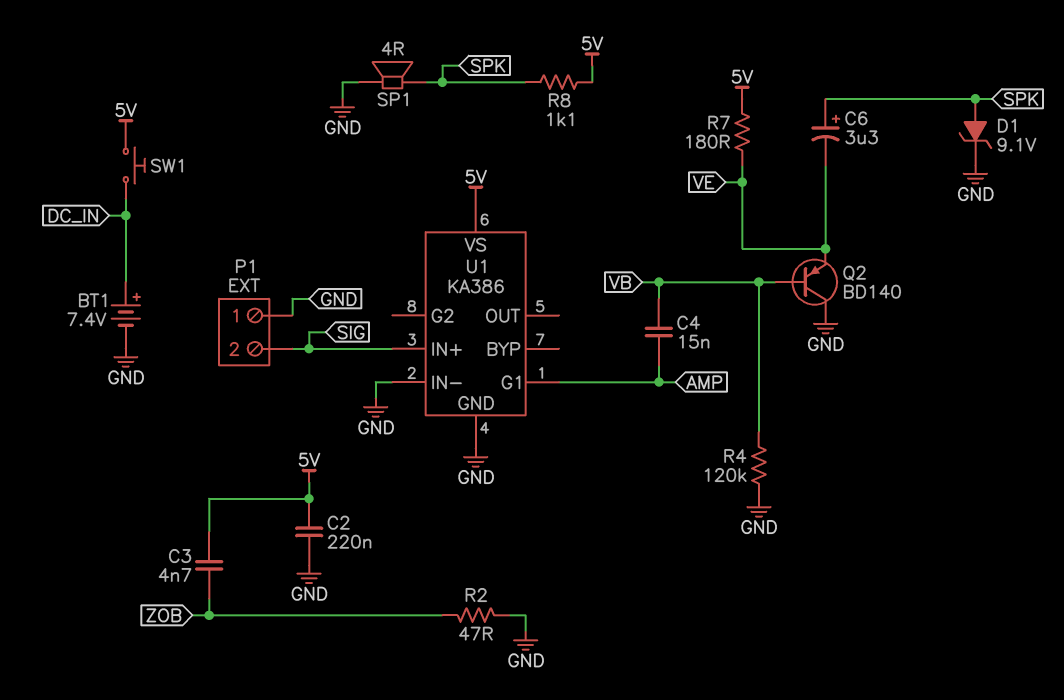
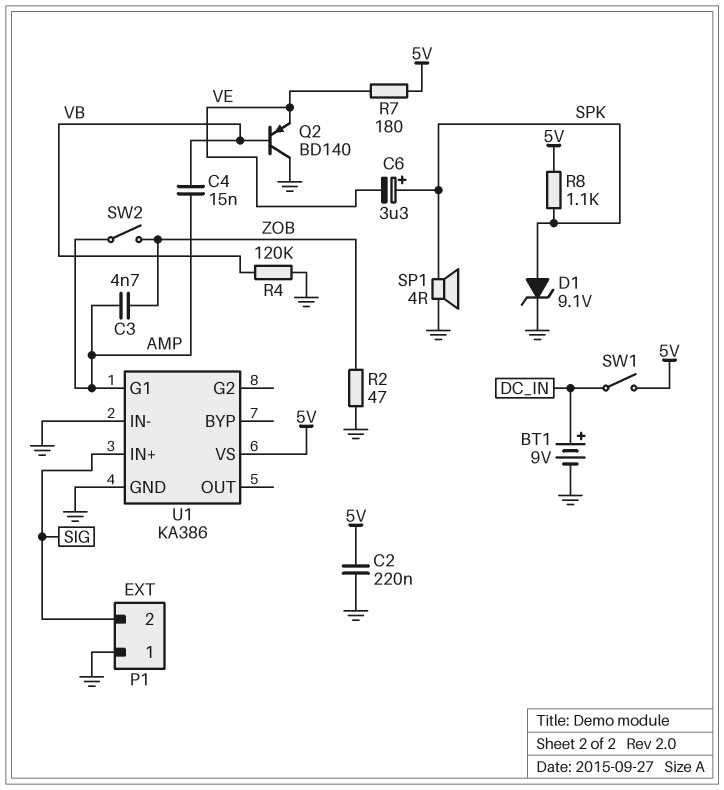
BT1: 7.4V (plus DC_IN, minus GND) -> 9V (plus DC_IN, minus GND)
C3: 4.7nF (5V, ZOB) -> 4.7nF (AMP, ZOB)
SW1: button (5V, DC_IN) -> switch (5V, DC_IN)
SW2: none -> switch (AMP, ZOB)

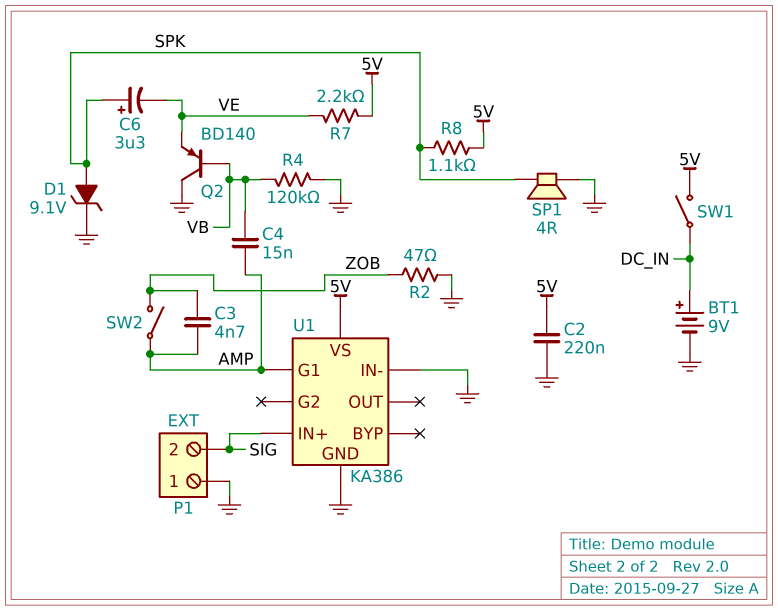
R7: 180 (5V, VE) -> 2.2k (5V, VE)

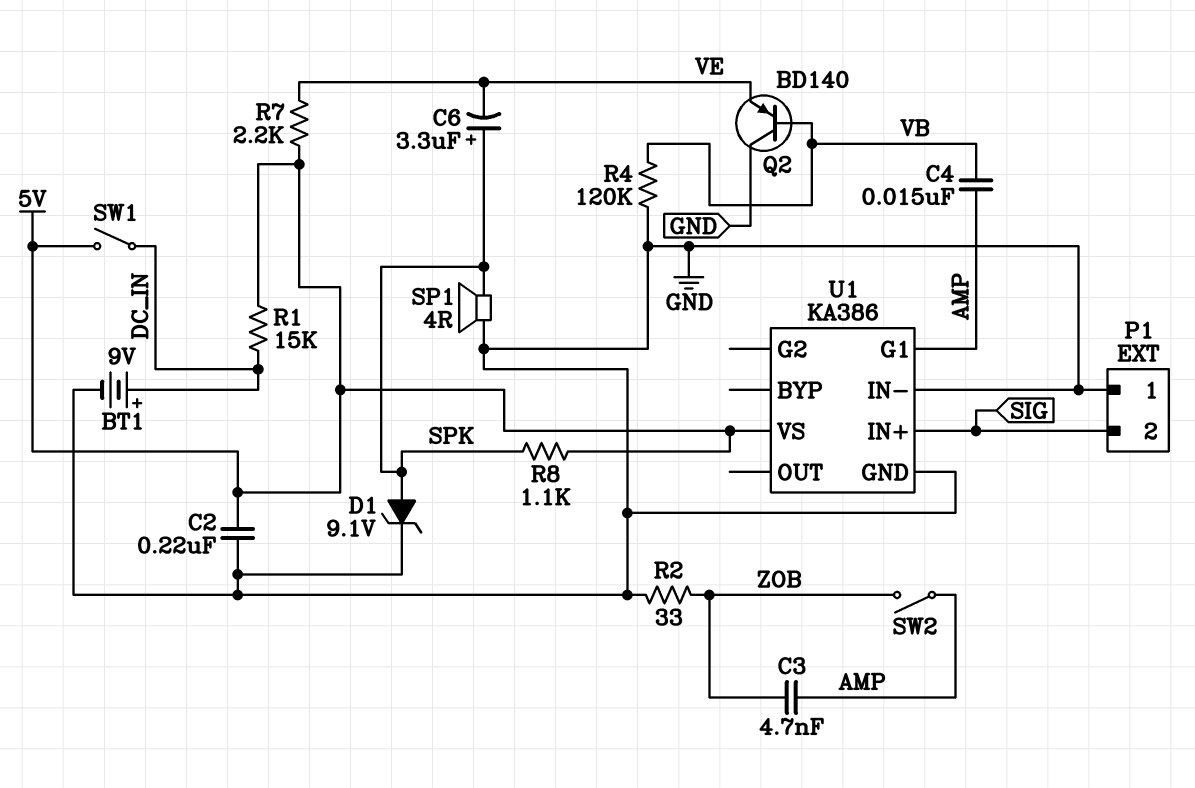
R1: none -> 15k (5V, DC_IN)
R2: 47 (GND, ZOB) -> 33 (GND, ZOB)

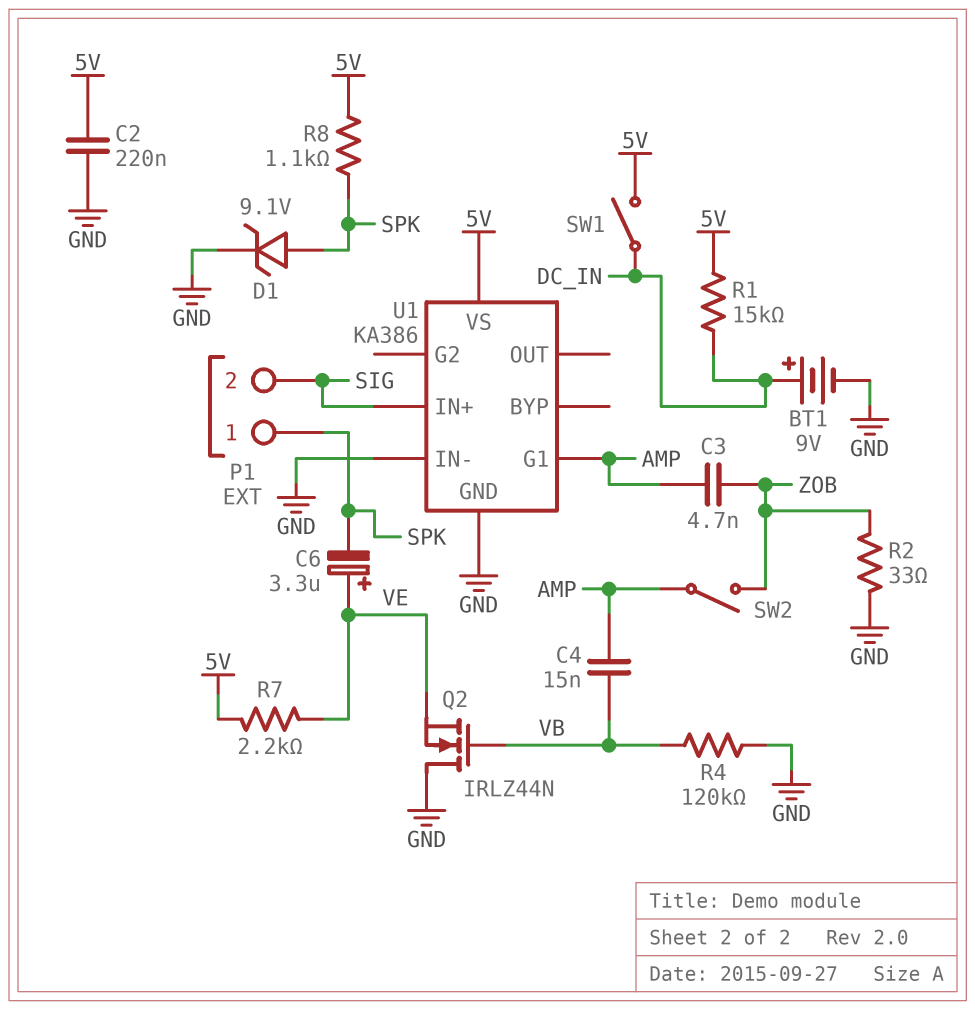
C6: 3.3uF (plus SPK, minus VE) -> 3.3uF (plus VE, minus SPK)
P1 pin 1: GND -> SPK
Q2: PNP BD140 (B VB, C GND, E VE) -> NMOS IRLZ44N (G VB, D GND, S VE)
SP1: speaker 4R (GND, SPK) -> none

